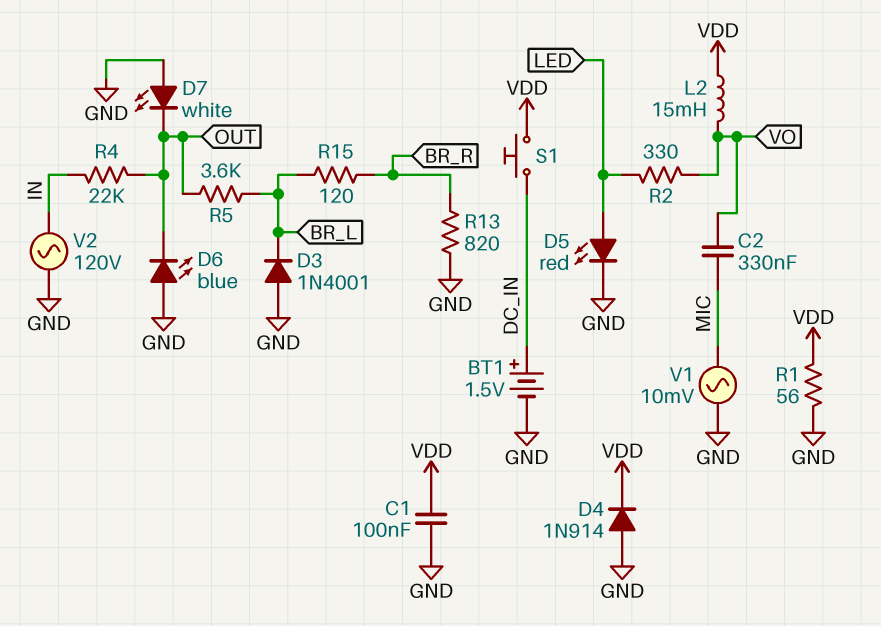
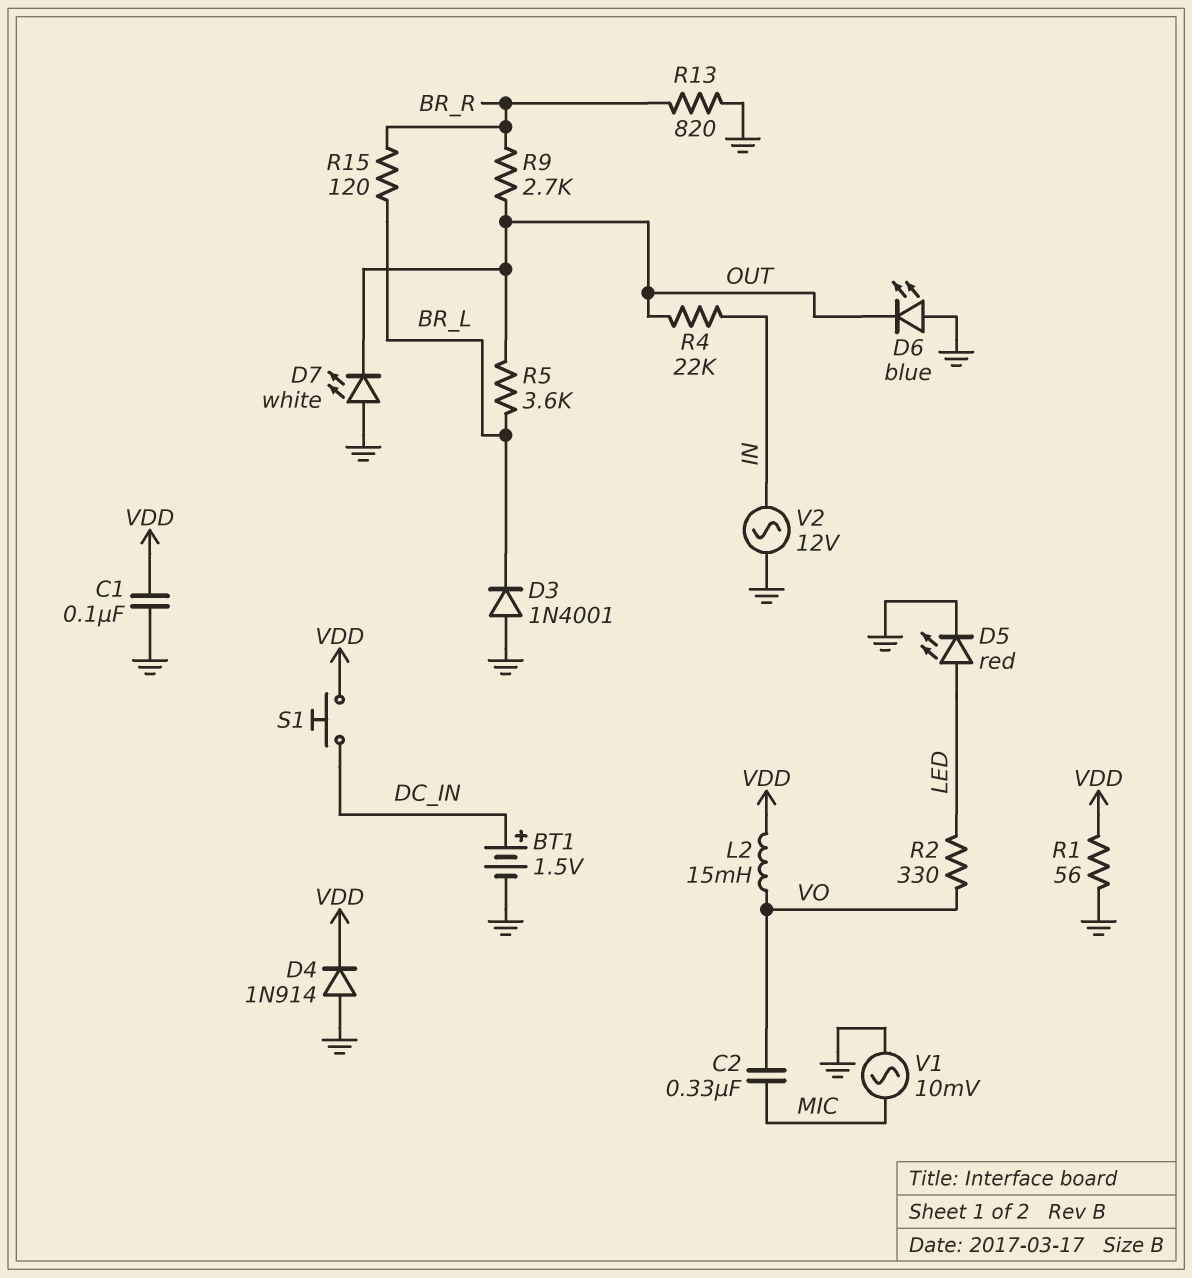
R9: none -> 2.7k (BR_R, OUT)
V2: AC 120V (GND, IN) -> AC 12V (GND, IN)

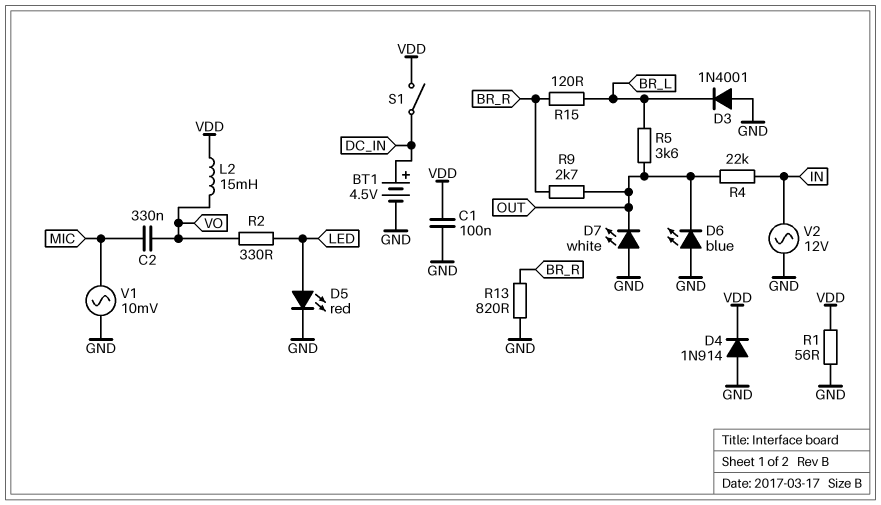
BT1: 1.5V (plus DC_IN, minus GND) -> 4.5V (plus DC_IN, minus GND)
S1: button (DC_IN, VDD) -> switch (DC_IN, VDD)

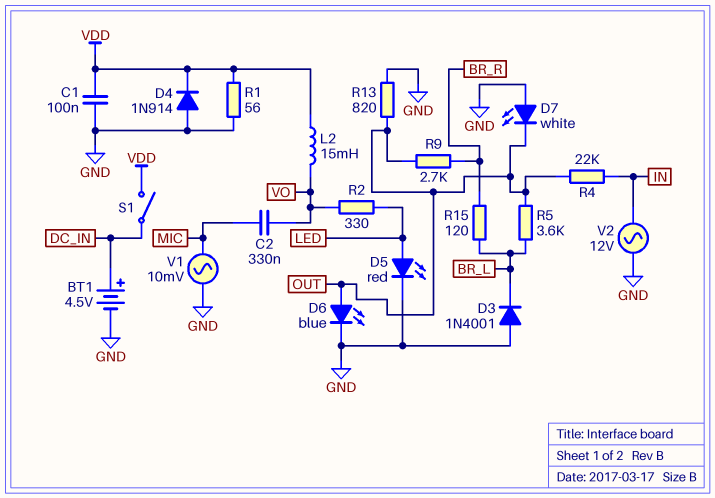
D6: LED blue (A GND, K OUT) -> LED blue (A OUT, K GND)
R13: 820 (BR_R, GND) -> 820 (GND, OUT)

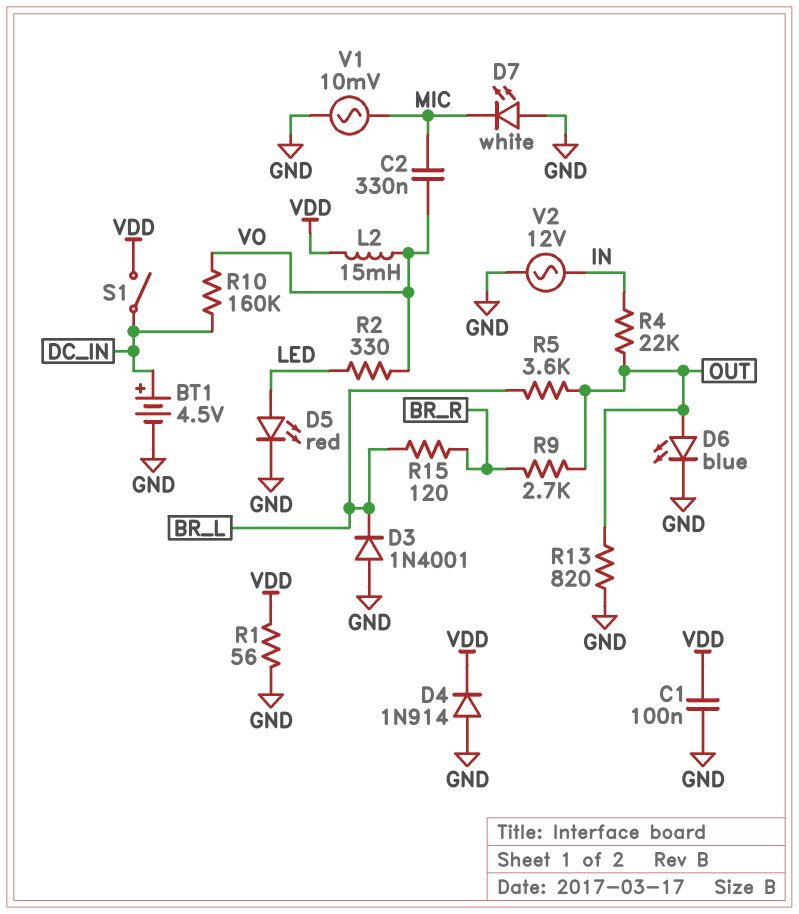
D7: LED white (A GND, K OUT) -> LED white (A GND, K MIC)
R10: none -> 160k (DC_IN, VO)

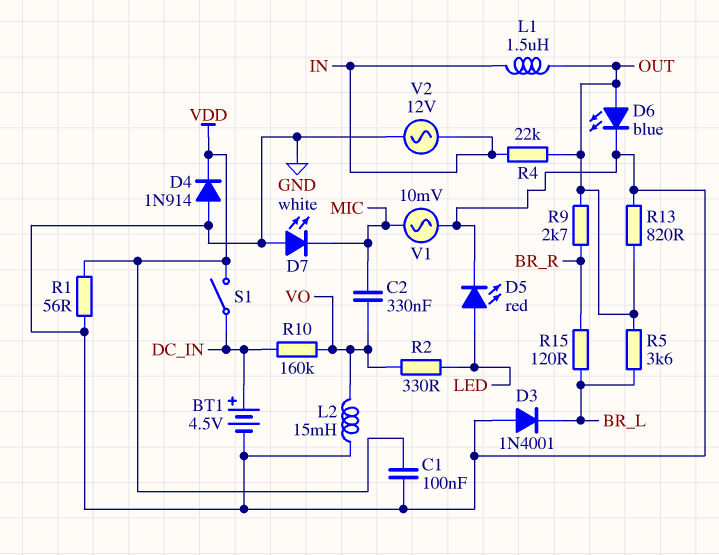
L1: none -> 1.5uH (IN, OUT)
L2: 15mH (VDD, VO) -> 15mH (GND, VO)

